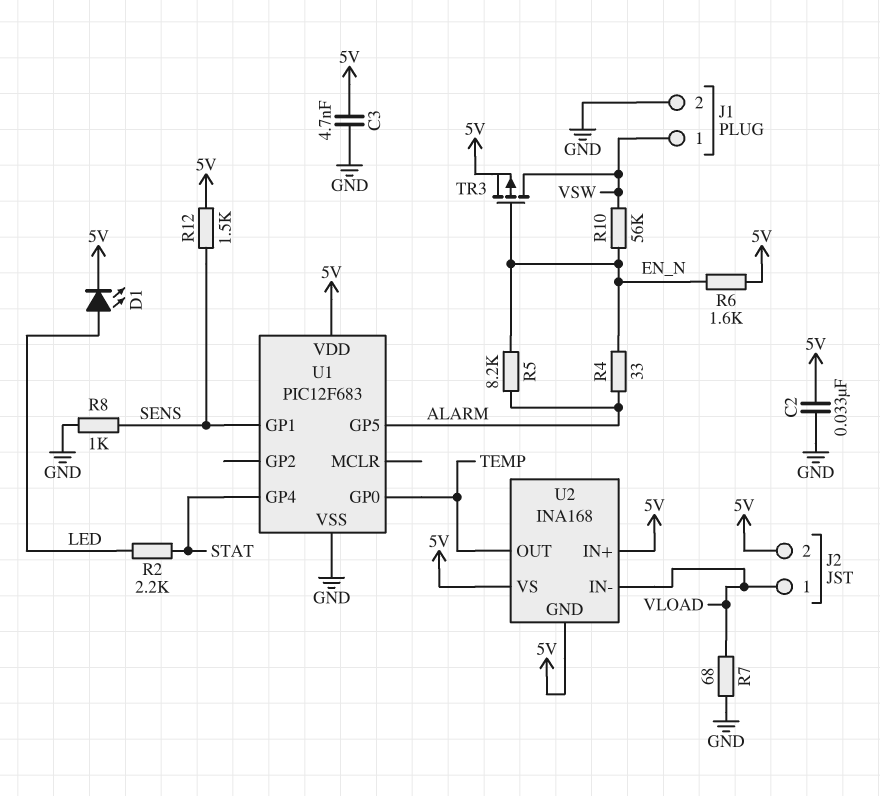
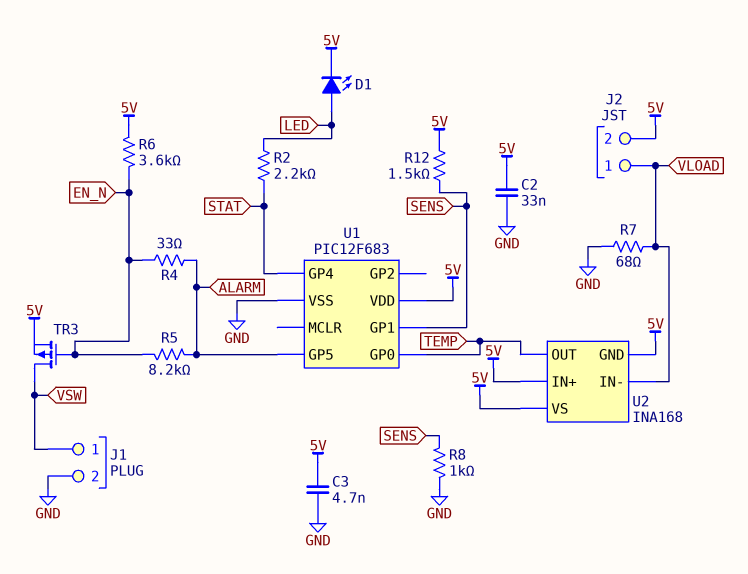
R6: 1.6k (5V, EN_N) -> 3.6k (5V, EN_N)
R10: 56k (EN_N, VSW) -> none

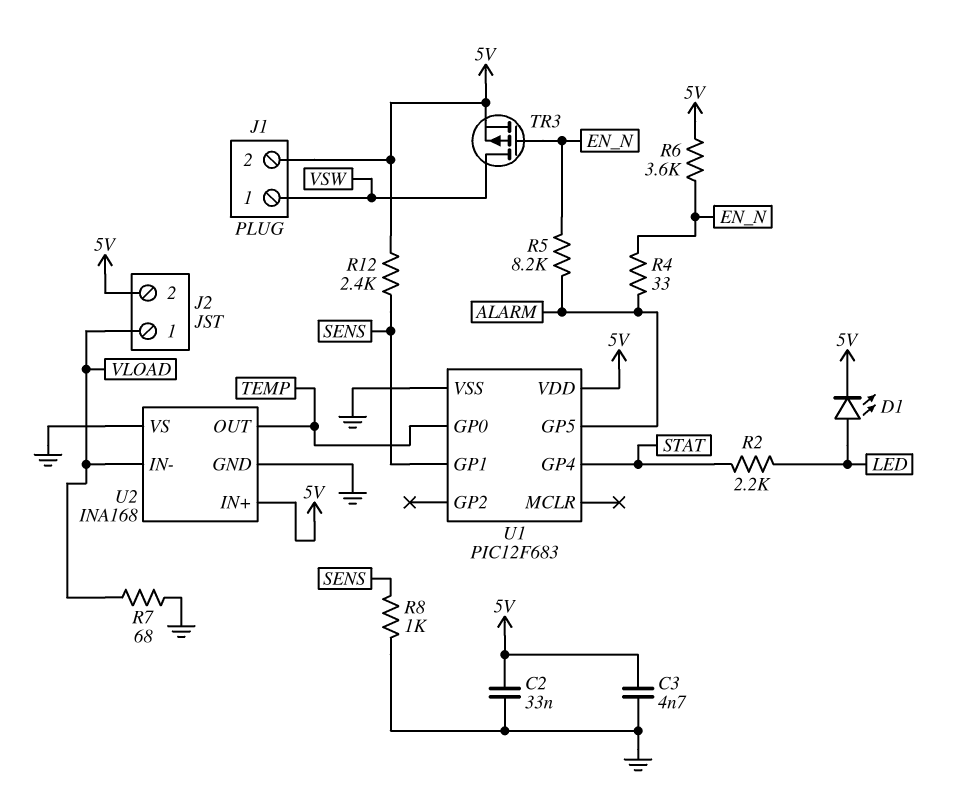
J1 pin 2: GND -> 5V
R12: 1.5k (5V, SENS) -> 2.4k (5V, SENS)
U2 pin GND: 5V -> GND
U2 pin VS: 5V -> GND

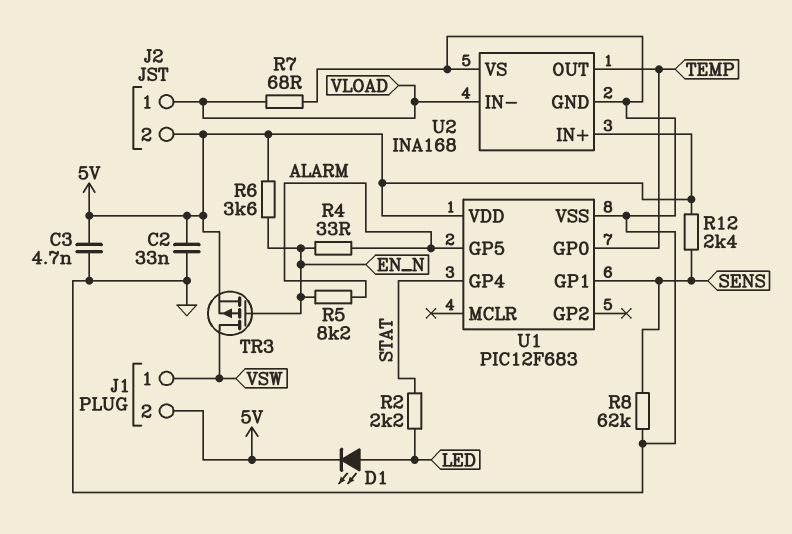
R8: 1k (GND, SENS) -> 62k (GND, SENS)

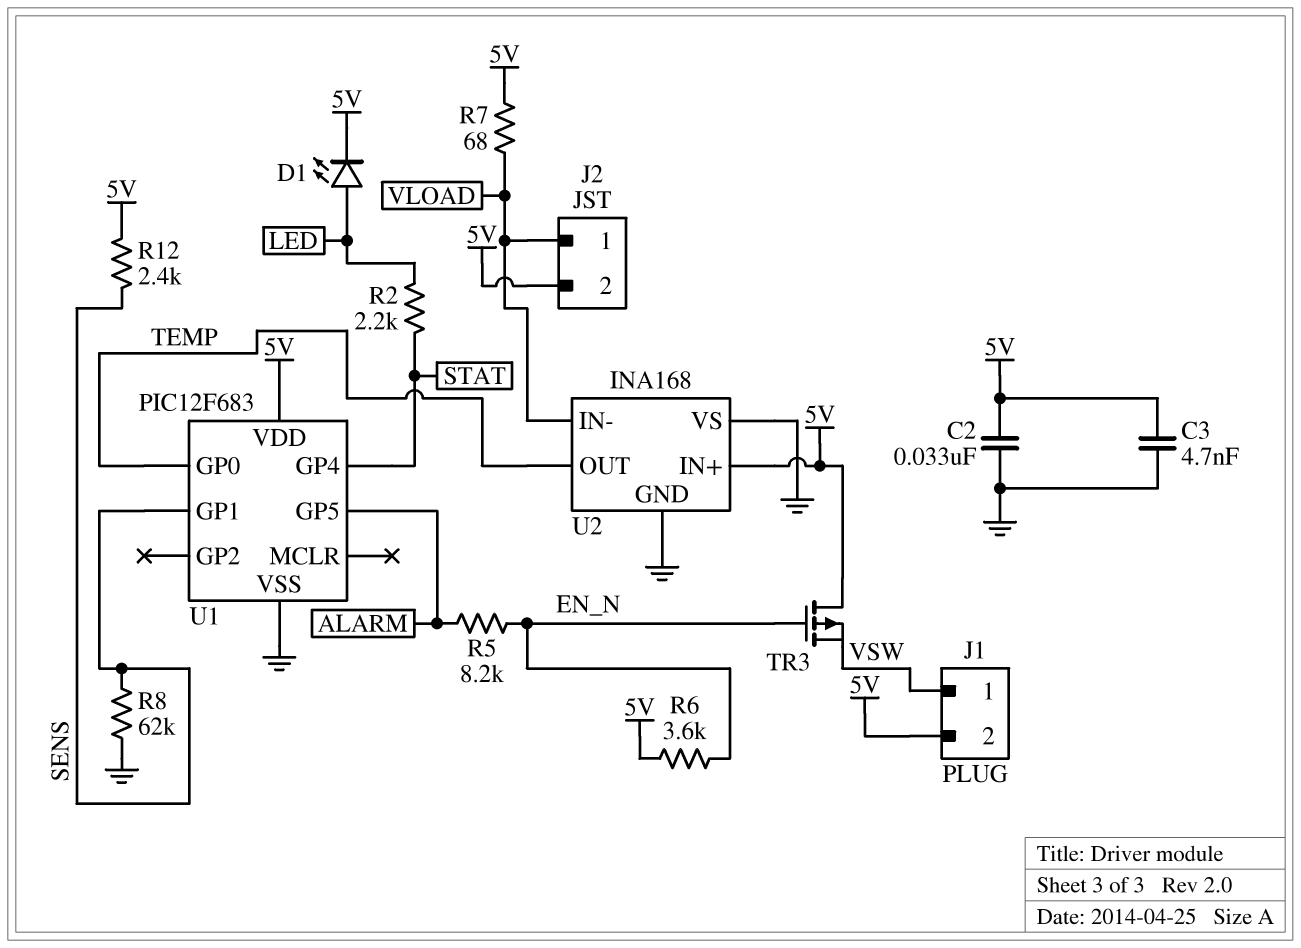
R4: 33 (ALARM, EN_N) -> none
R7: 68 (GND, VLOAD) -> 68 (5V, VLOAD)
TR3: PMOS (G EN_N, D VSW, S 5V) -> PMOS (G EN_N, D 5V, S VSW)

